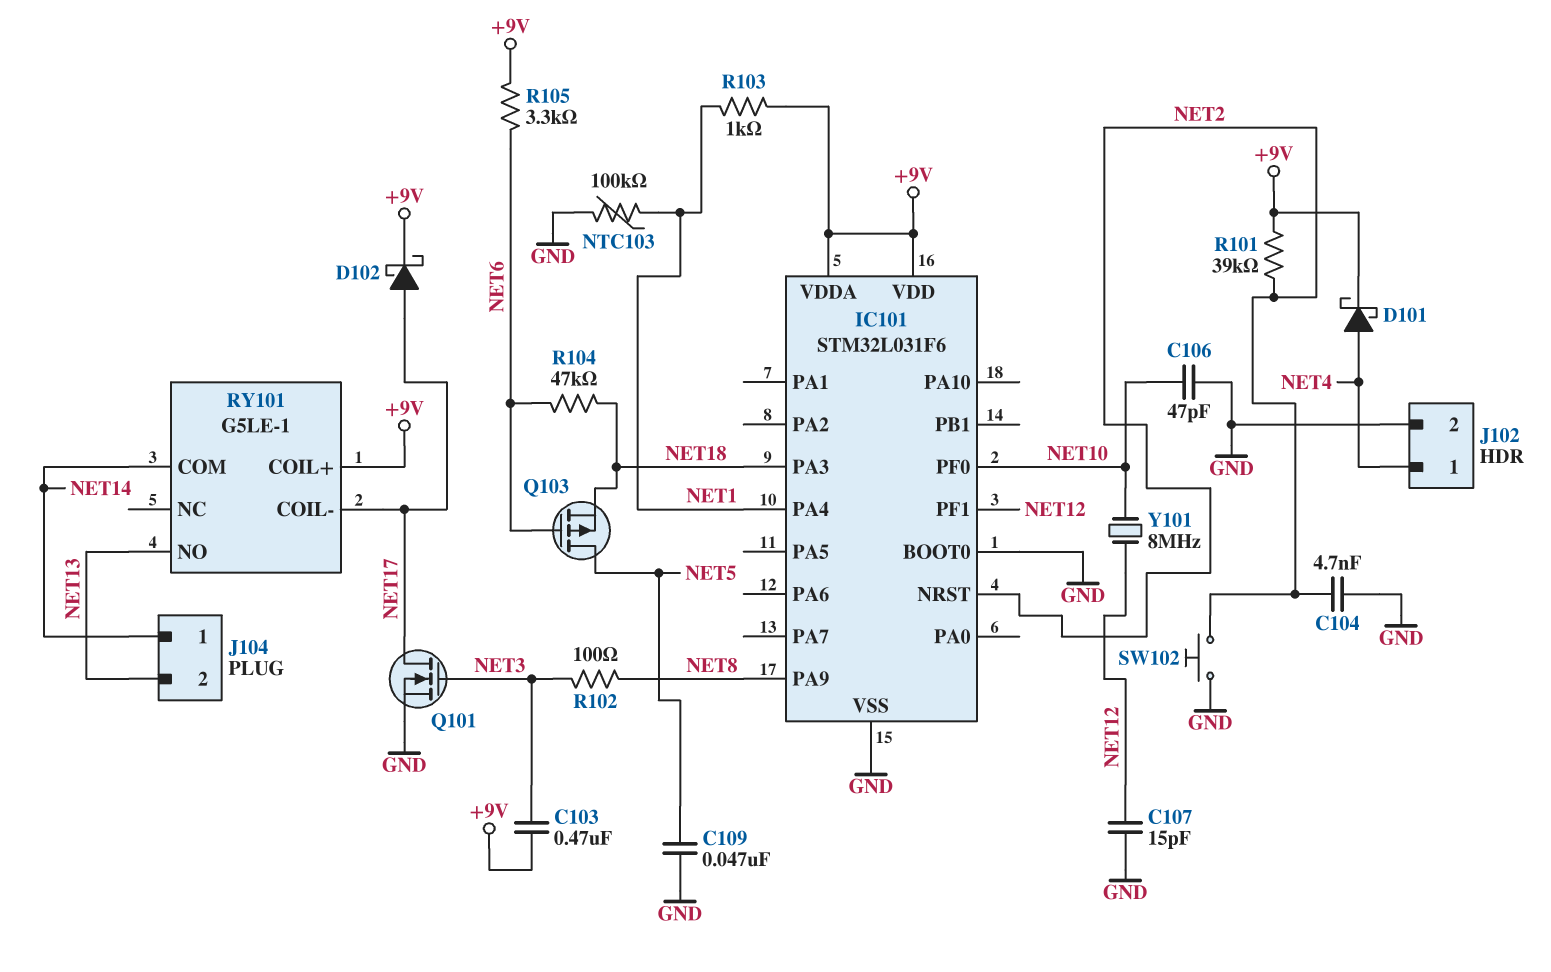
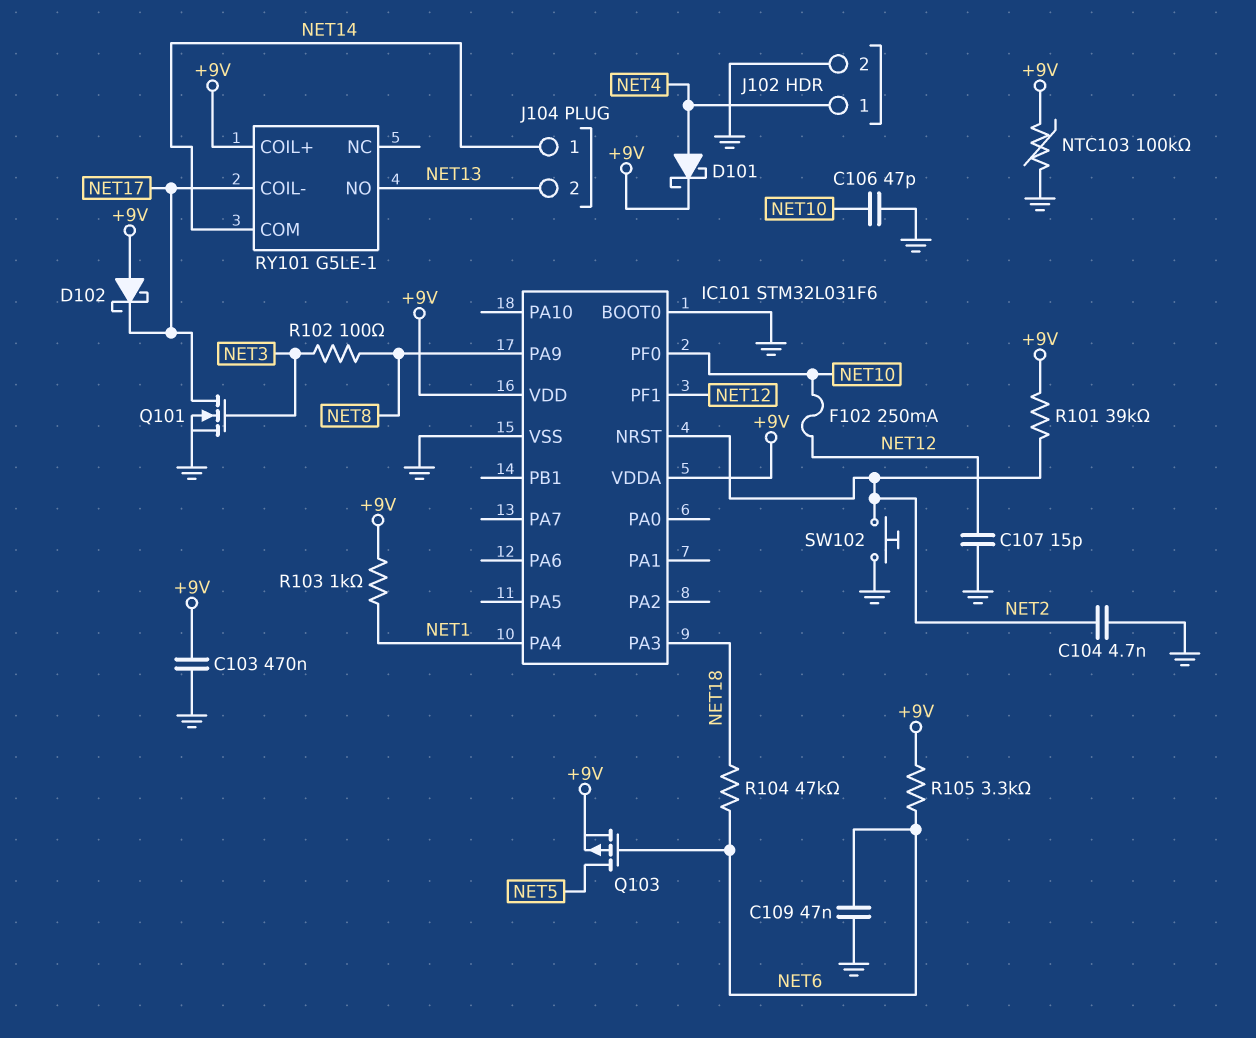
C103: 470nF (+9V, NET3) -> 470nF (+9V, GND)
C109: 47nF (GND, NET5) -> 47nF (GND, NET6)
D102: schottky (A NET17, K +9V) -> schottky (A +9V, K NET17)
F102: none -> 250mA (NET10, NET12)
NTC103: 100k (GND, NET1) -> 100k (+9V, GND)
Q103: PMOS (G NET6, D NET5, S NET18) -> PMOS (G NET6, D NET5, S +9V)
Y101: 8MHz (NET10, NET12) -> none

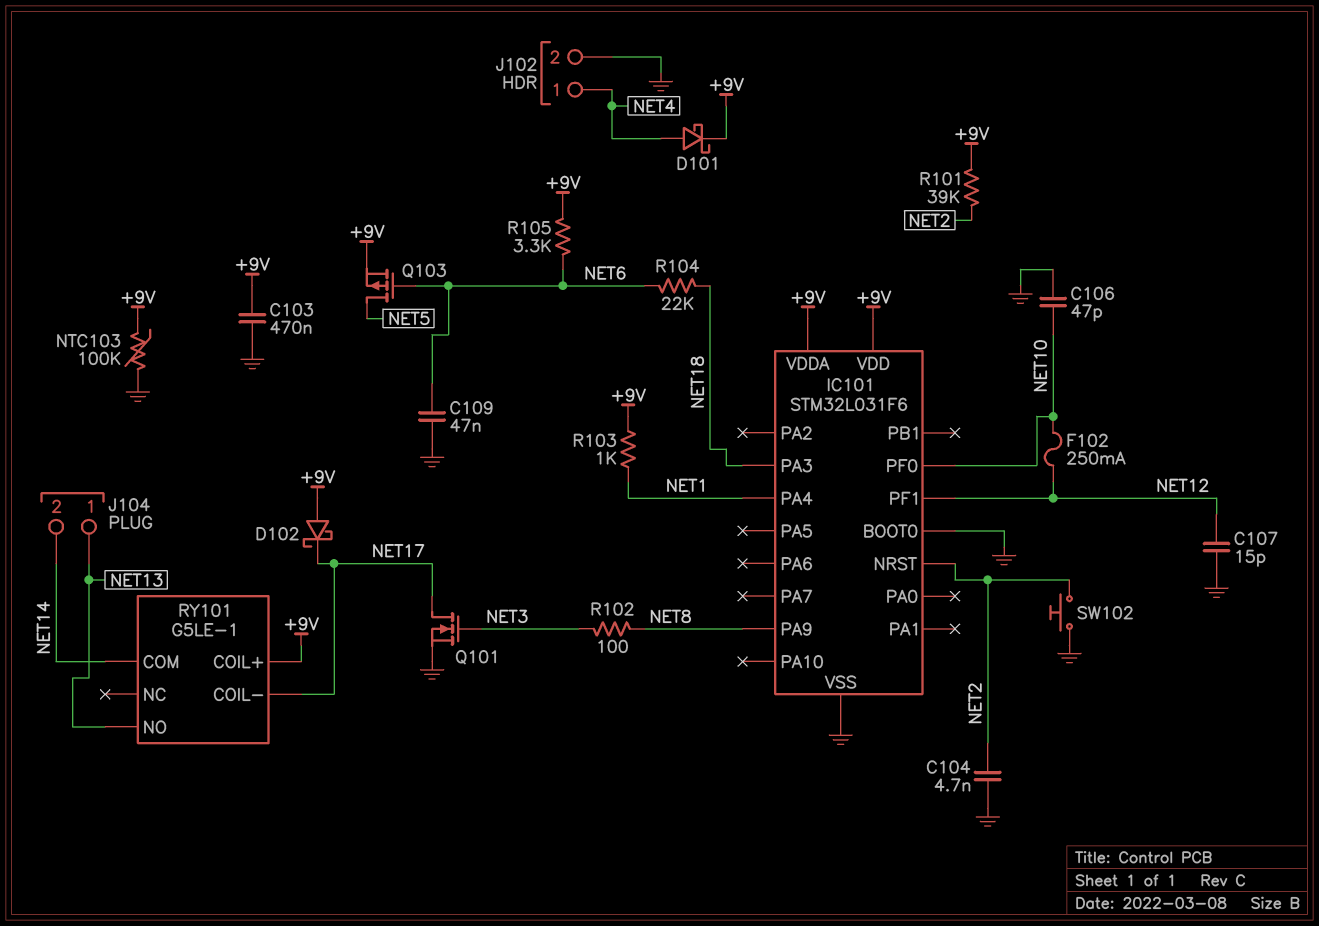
J104 pin 1: NET14 -> NET13
J104 pin 2: NET13 -> NET14
R104: 47k (NET6, NET18) -> 22k (NET6, NET18)

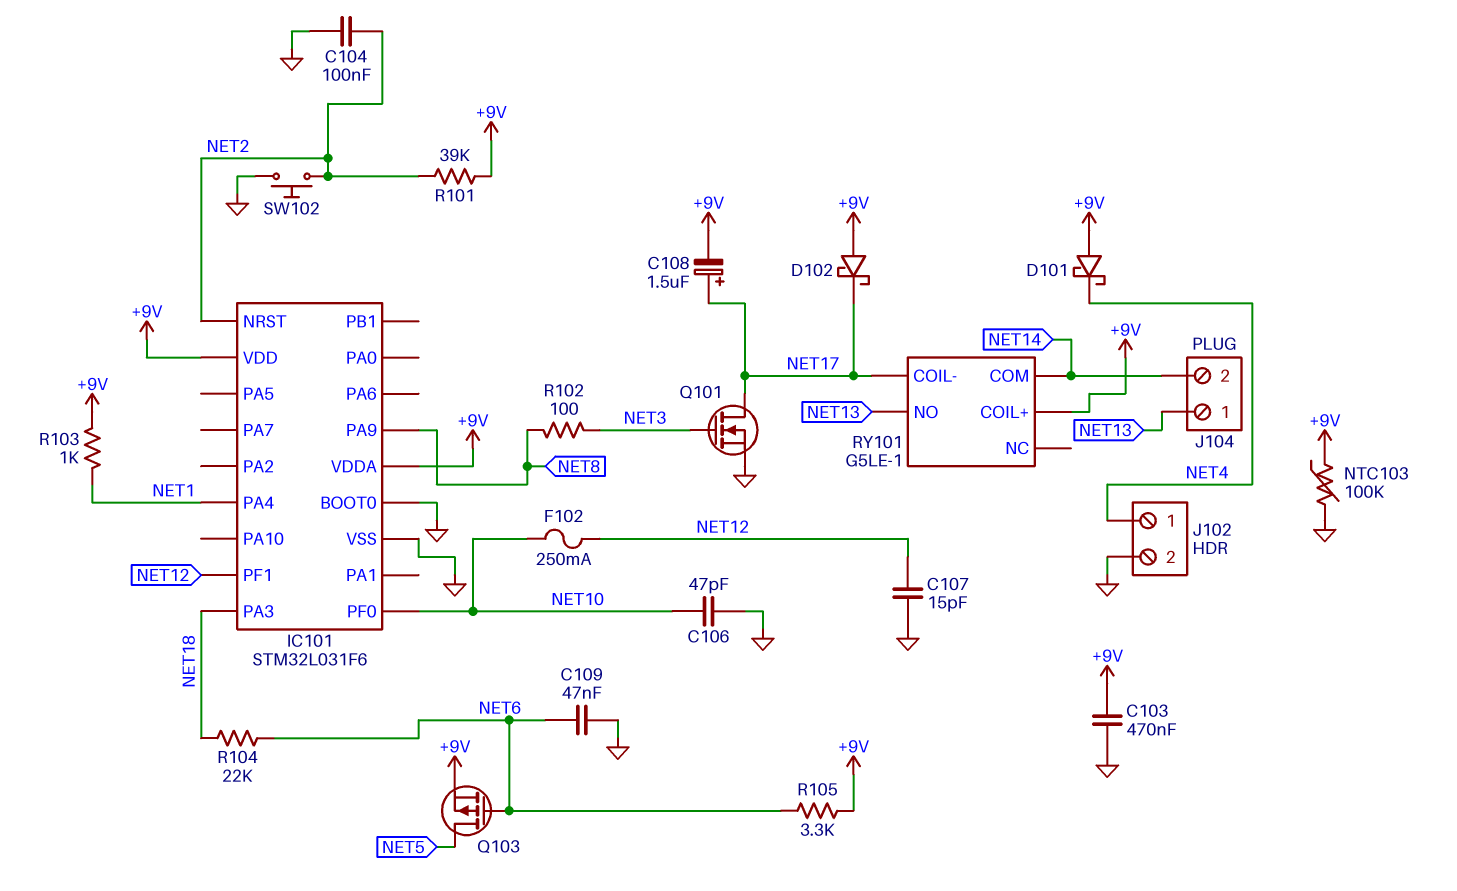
C104: 4.7nF (GND, NET2) -> 100nF (GND, NET2)
C108: none -> 1.5uF (plus NET17, minus +9V)
D101: schottky (A NET4, K +9V) -> schottky (A +9V, K NET4)

